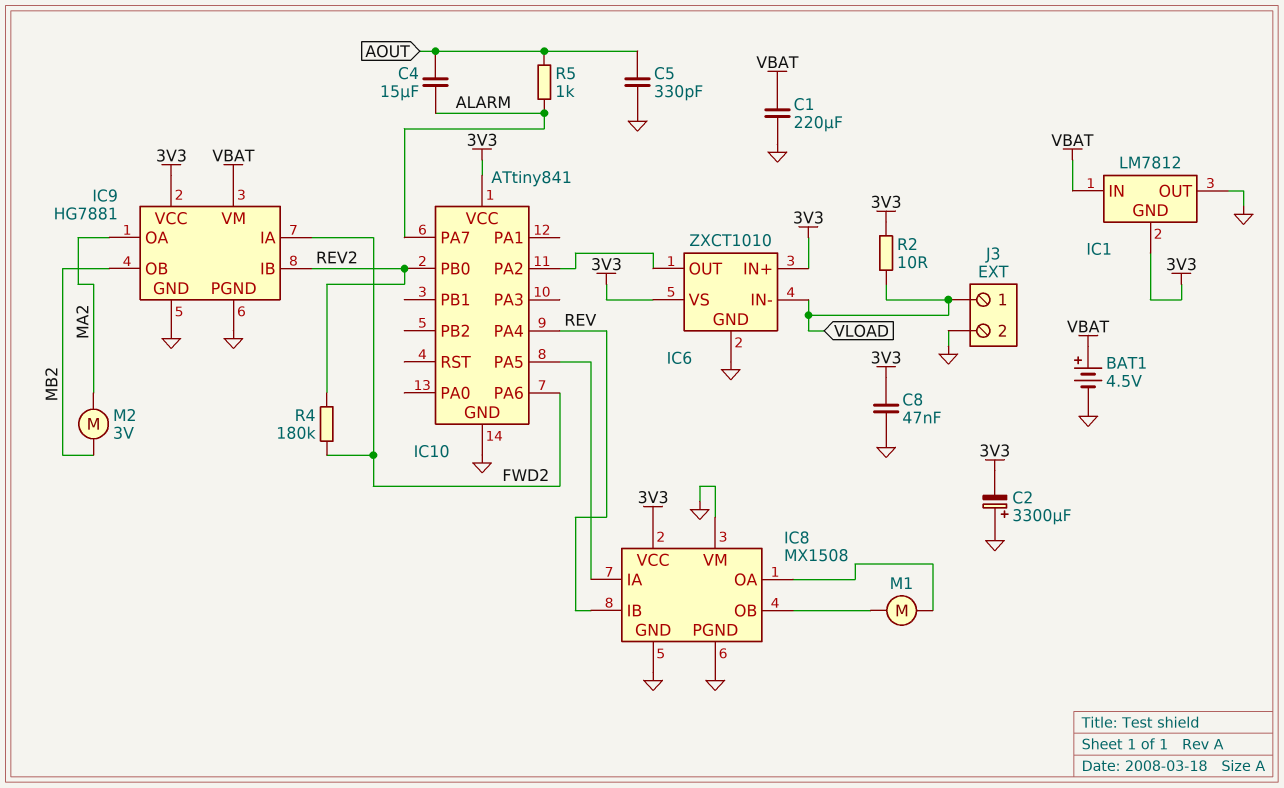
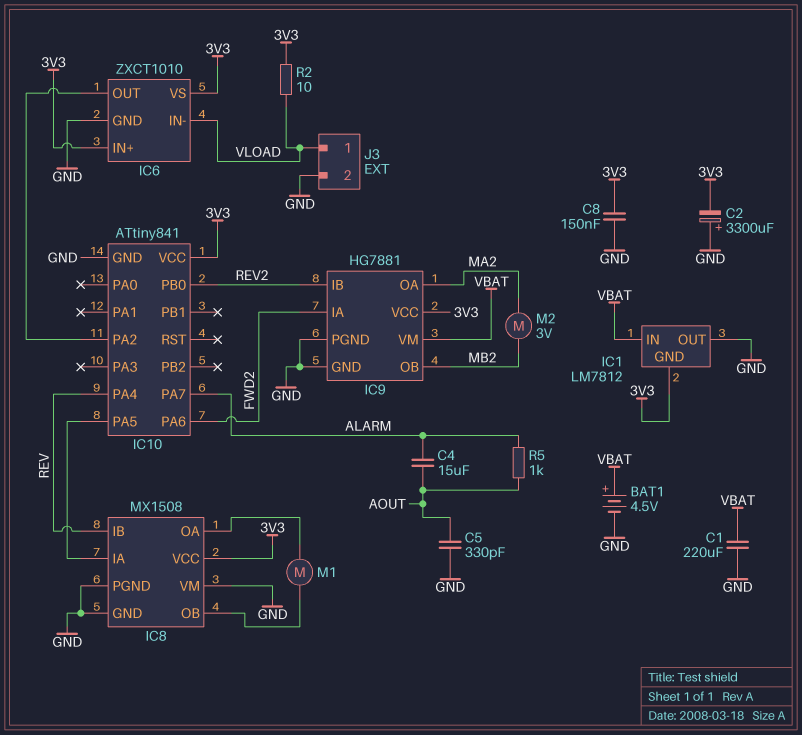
C8: 47nF (3V3, GND) -> 150nF (3V3, GND)
R4: 180k (FWD2, REV2) -> none

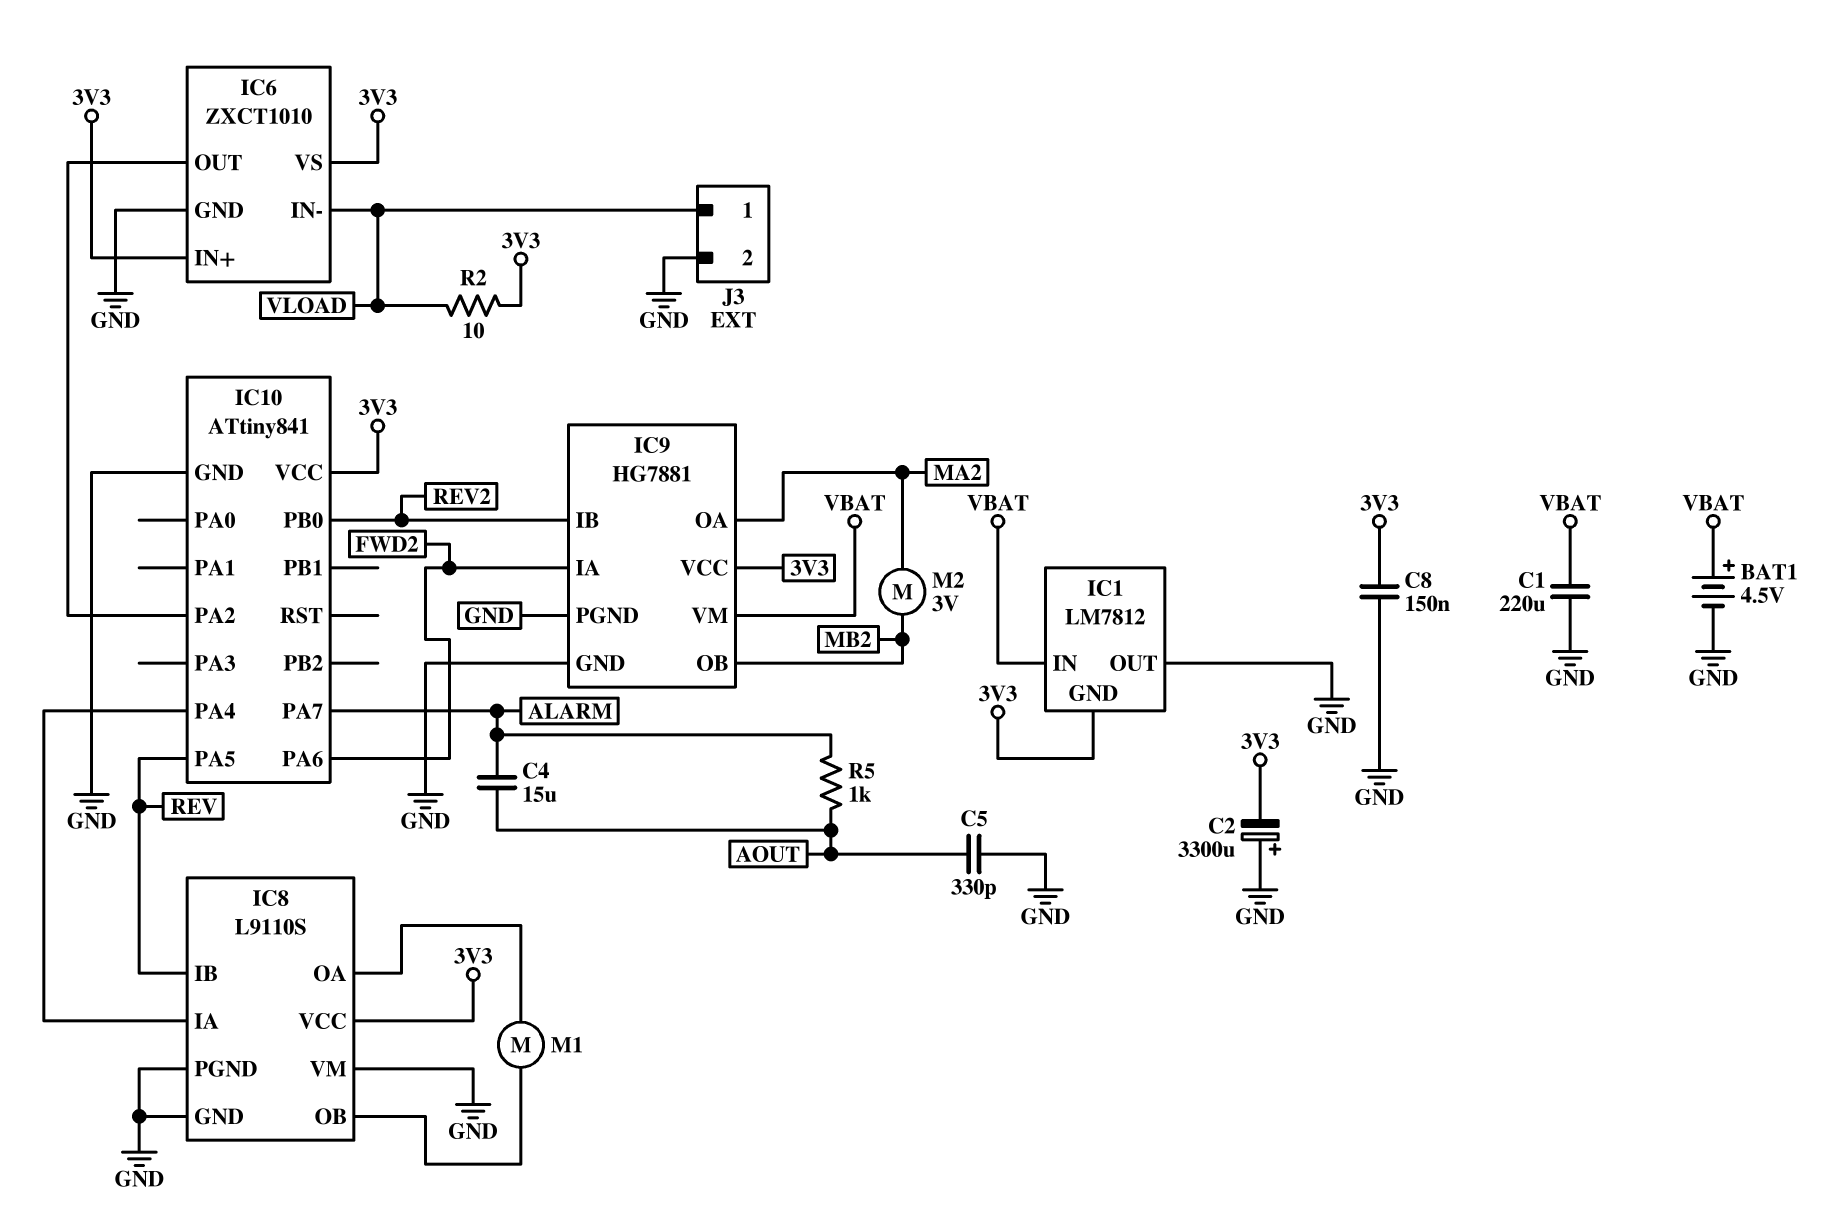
IC8: MX1508 -> L9110S
IC10 pin PA4: REV -> IC8/IA
IC10 pin PA5: IC8/IA -> REV

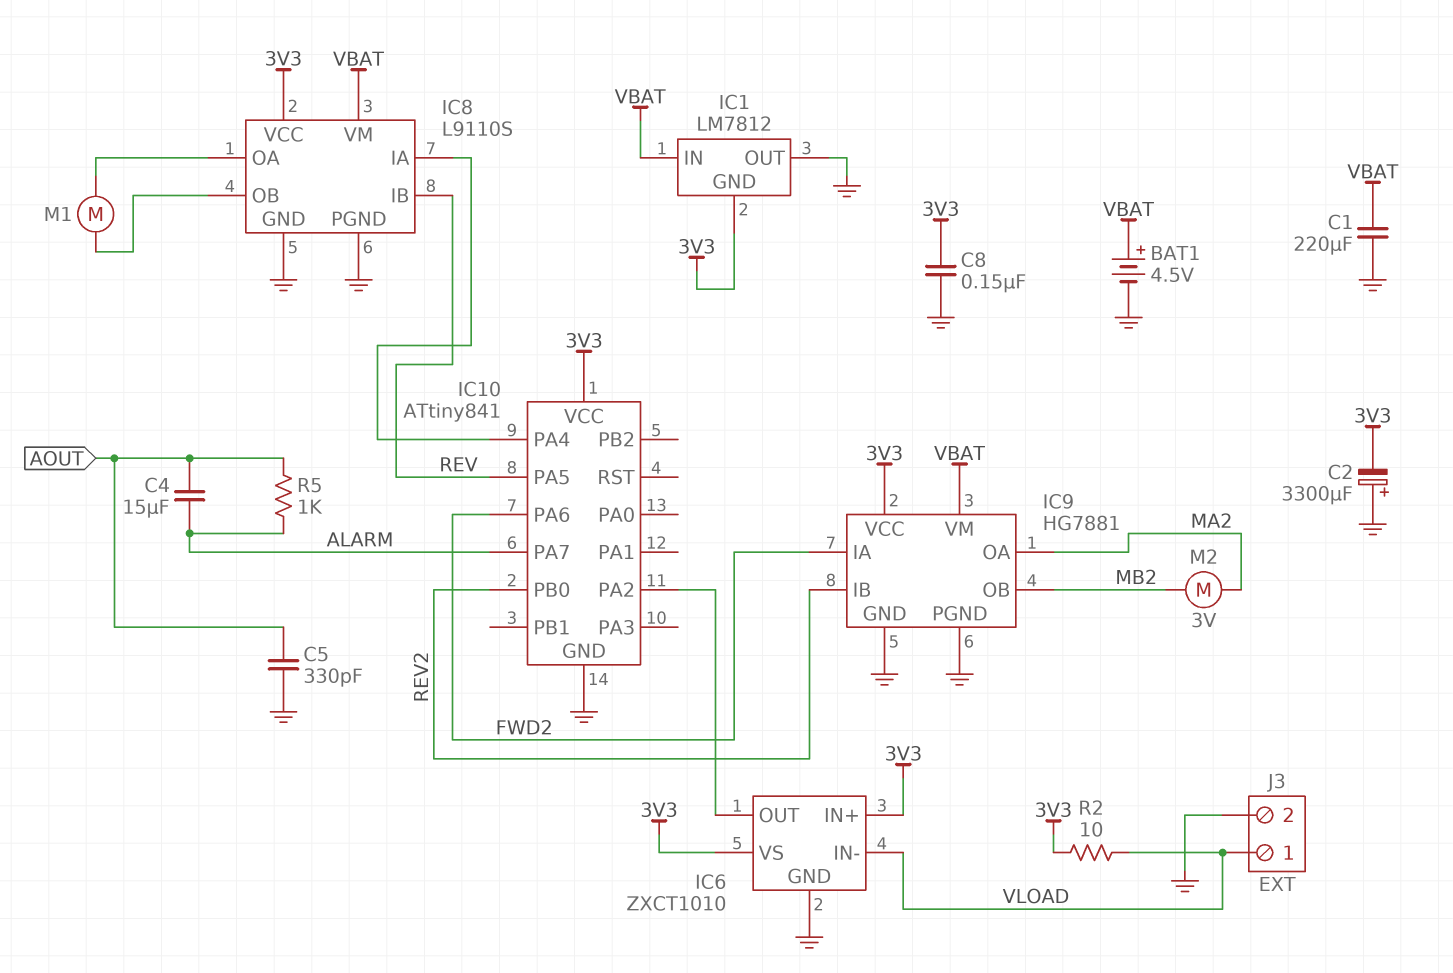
IC8 pin VM: GND -> VBAT

